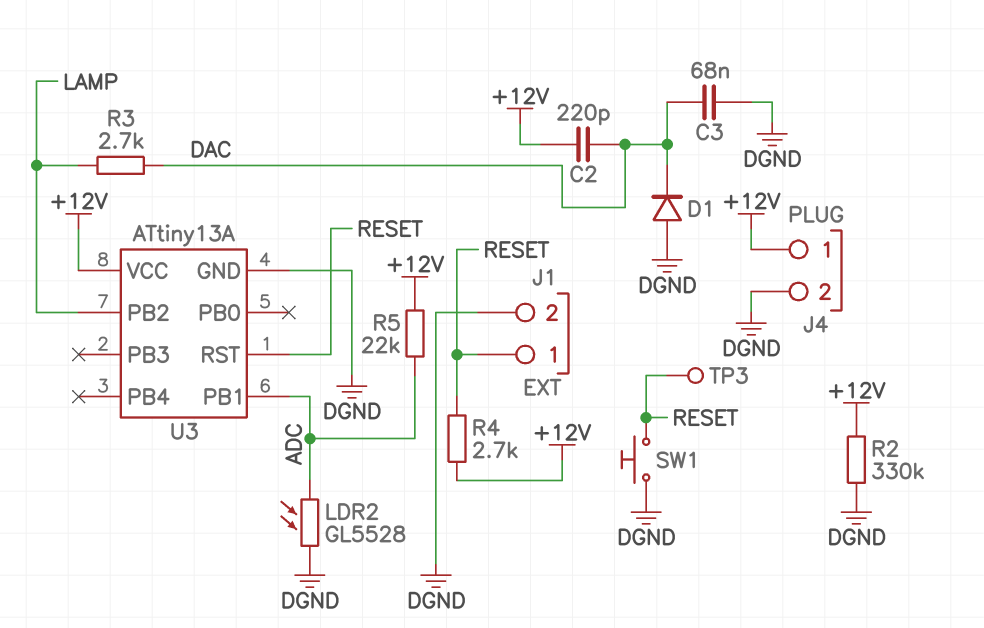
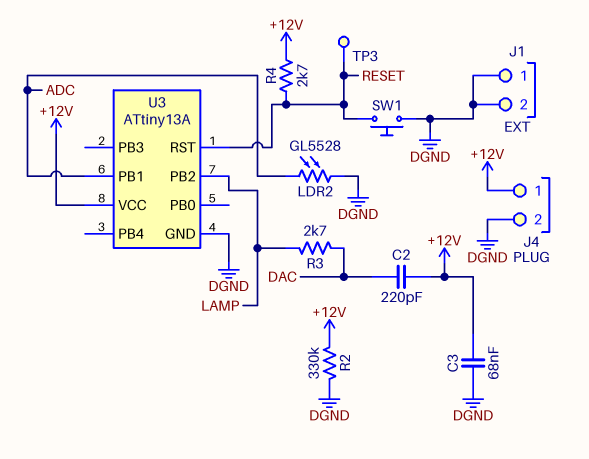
C3: 68nF (DAC, DGND) -> 68nF (+12V, DGND)
D1: diode (A DGND, K DAC) -> none
J1 pin 1: RESET -> DGND
R5: 22k (+12V, ADC) -> none

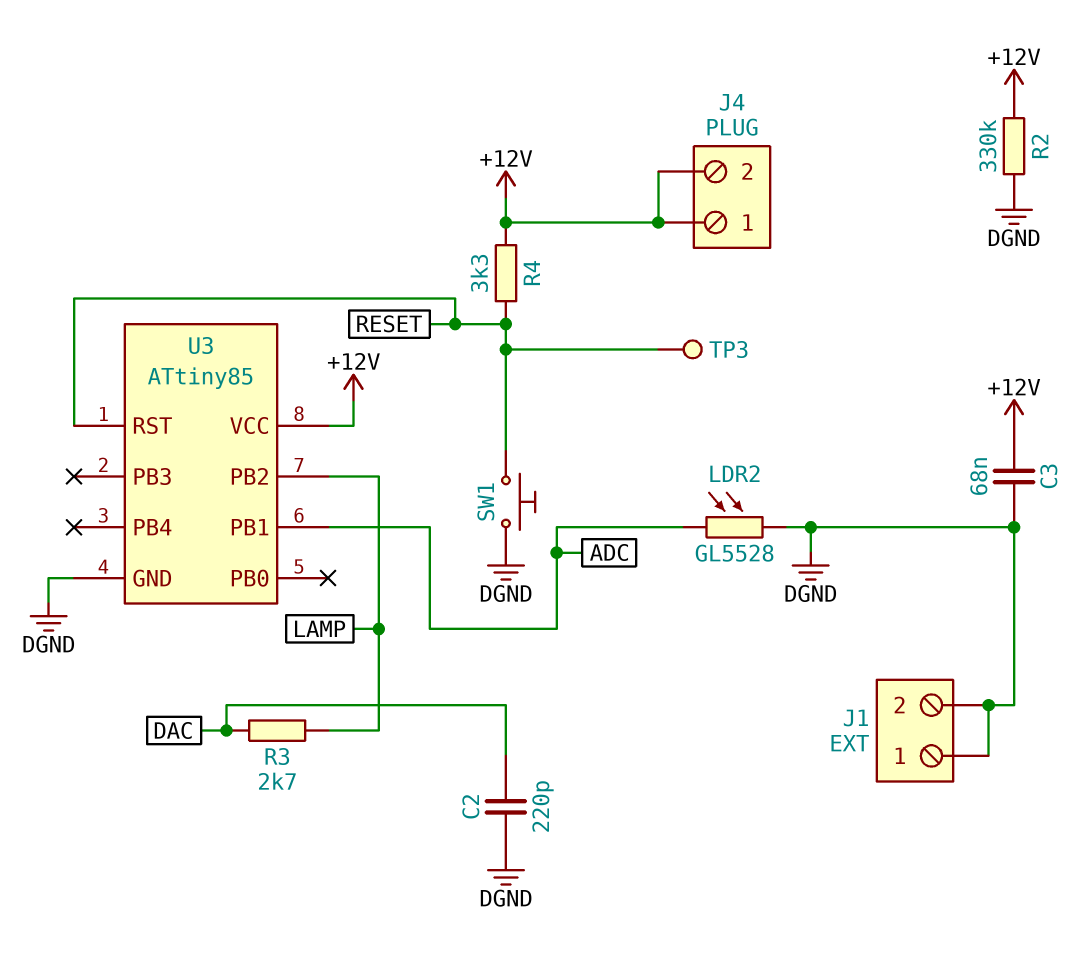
C2: 220pF (+12V, DAC) -> 220pF (DAC, DGND)
J4 pin 2: DGND -> +12V
R4: 2.7k (+12V, RESET) -> 3.3k (+12V, RESET)
U3: ATtiny13A -> ATtiny85

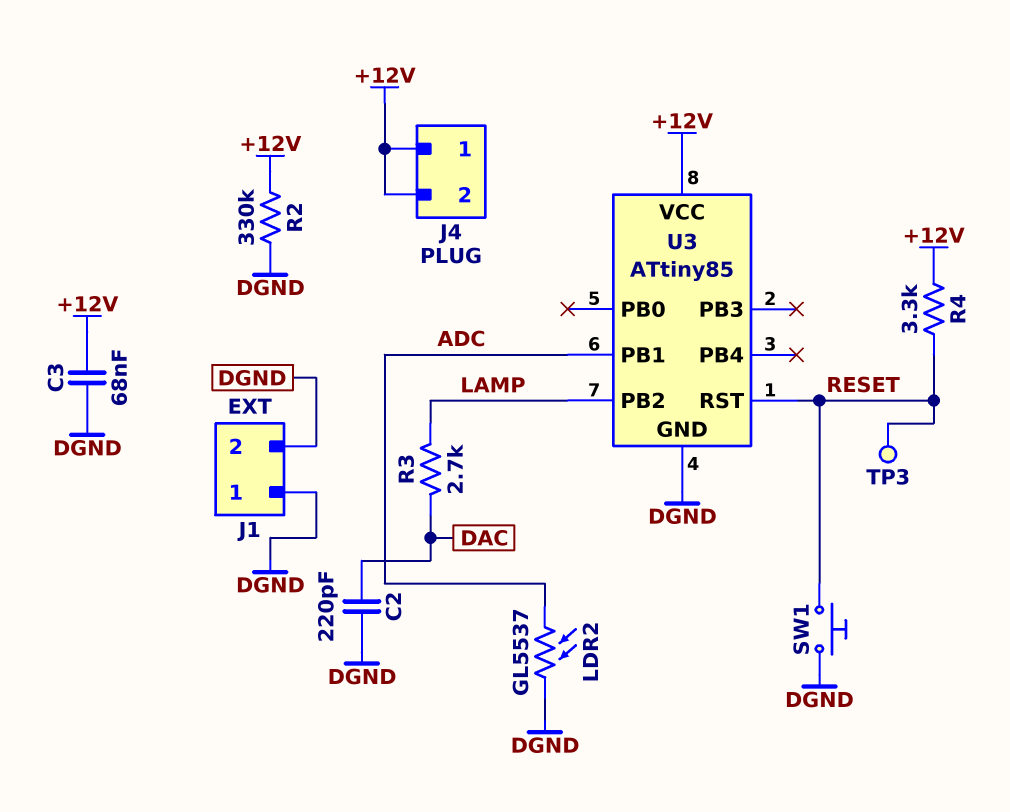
LDR2: GL5528 (ADC, DGND) -> GL5537 (ADC, DGND)

